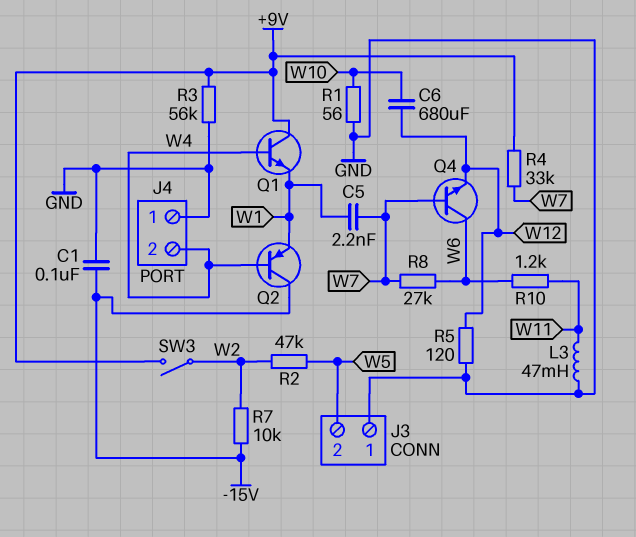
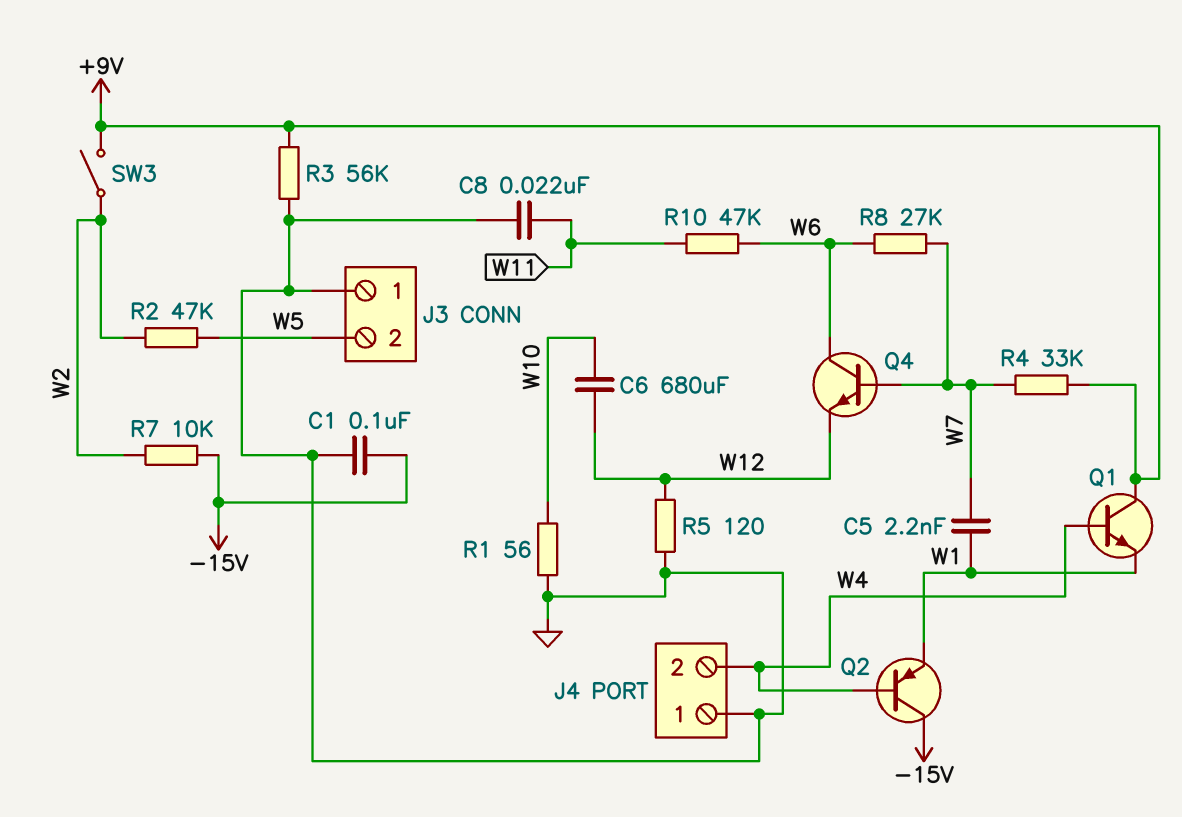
C8: none -> 22nF (GND, W11)
L3: 47mH (GND, W11) -> none
R10: 1.2k (W6, W11) -> 47k (W6, W11)

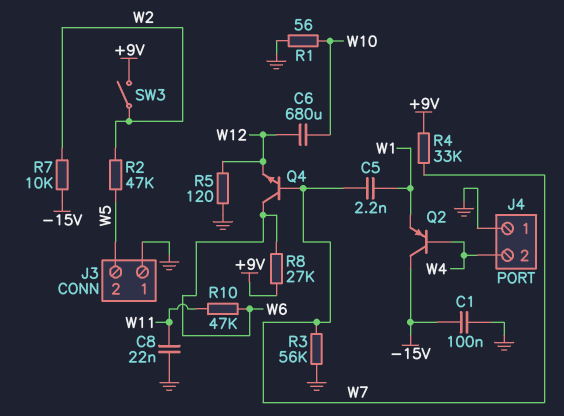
Q1: NPN (B W4, C +9V, E W1) -> none
R3: 56k (+9V, GND) -> 56k (GND, W7)
R8: 27k (W6, W7) -> 27k (+9V, W6)

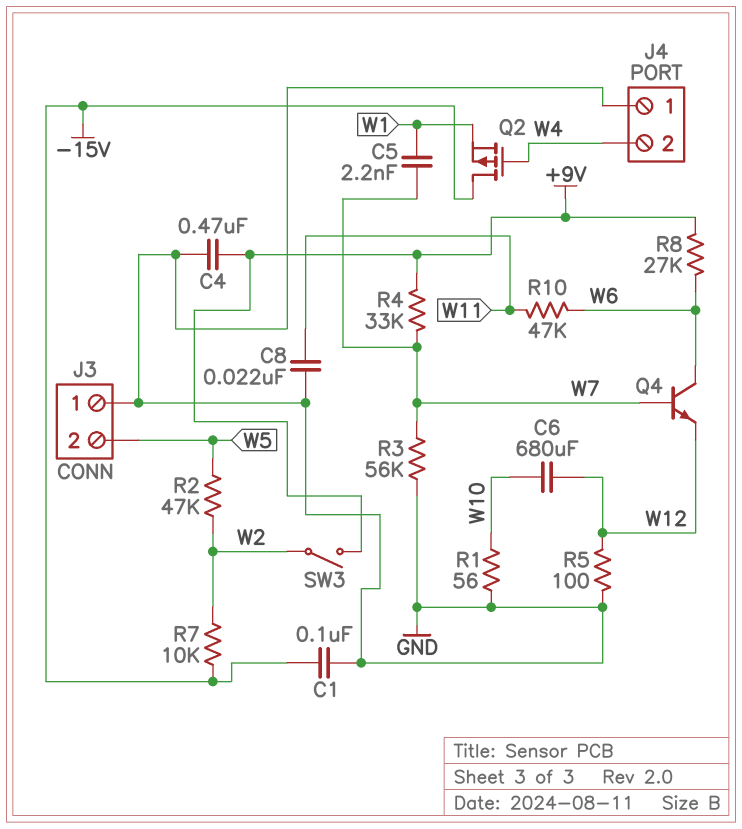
C4: none -> 470nF (+9V, GND)
Q2: PNP (B W4, C -15V, E W1) -> PMOS (G W4, D -15V, S W1)
R5: 120 (GND, W12) -> 100 (GND, W12)

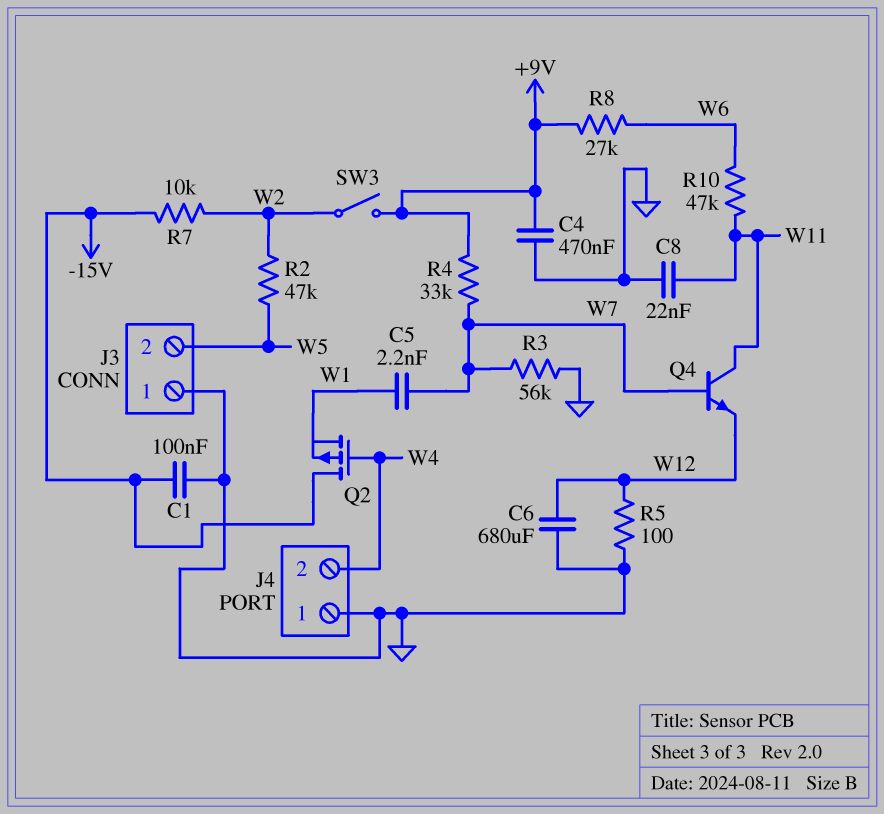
C6: 680uF (W10, W12) -> 680uF (GND, W12)
Q4: NPN (B W7, C W6, E W12) -> NPN (B W7, C W11, E W12)
R1: 56 (GND, W10) -> none

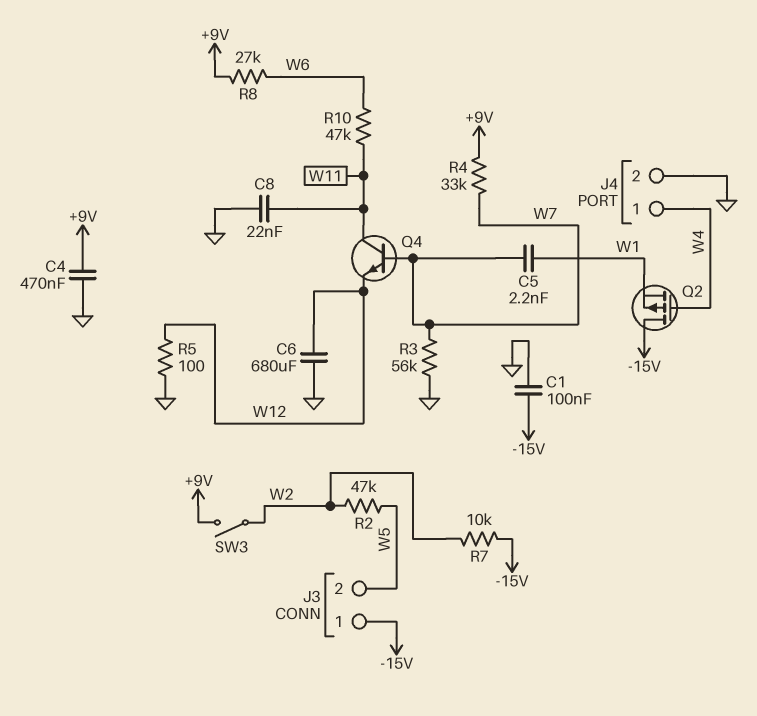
J3 pin 1: GND -> -15V
J4 pin 1: GND -> W4
J4 pin 2: W4 -> GND

